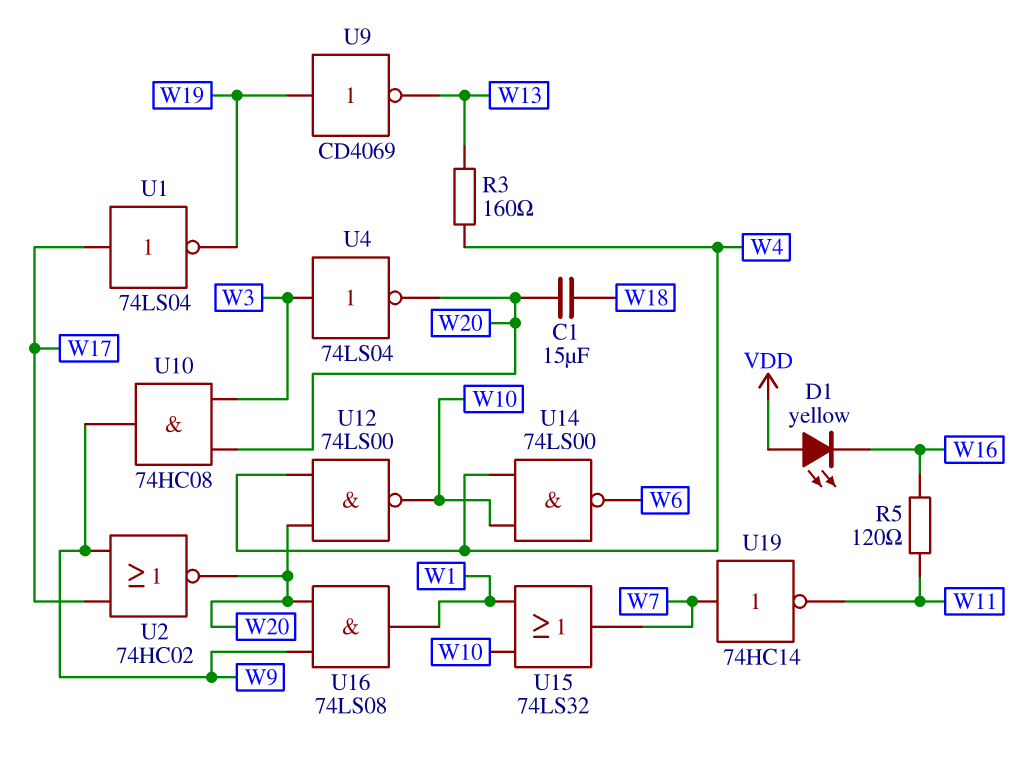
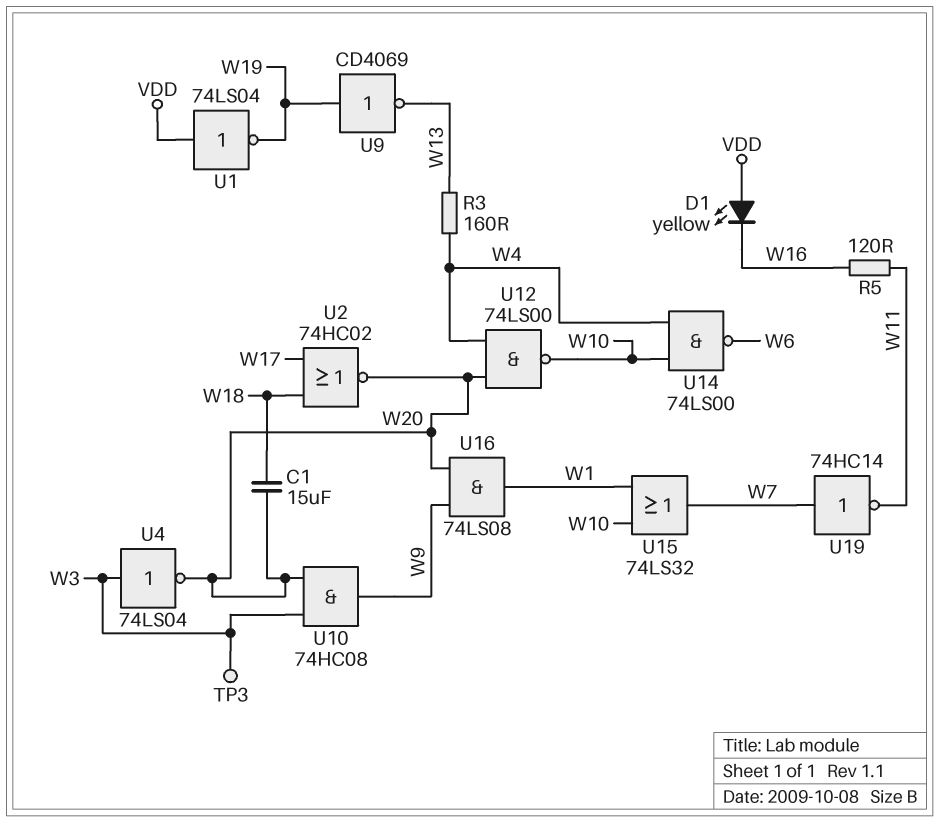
TP3: none -> test point (W3)
U1: NOT 74LS04 (in W17, out W19) -> NOT 74LS04 (in VDD, out W19)
U2: NOR 74HC02 (in W9, in W17, out W20) -> NOR 74HC02 (in W17, in W18, out W20)

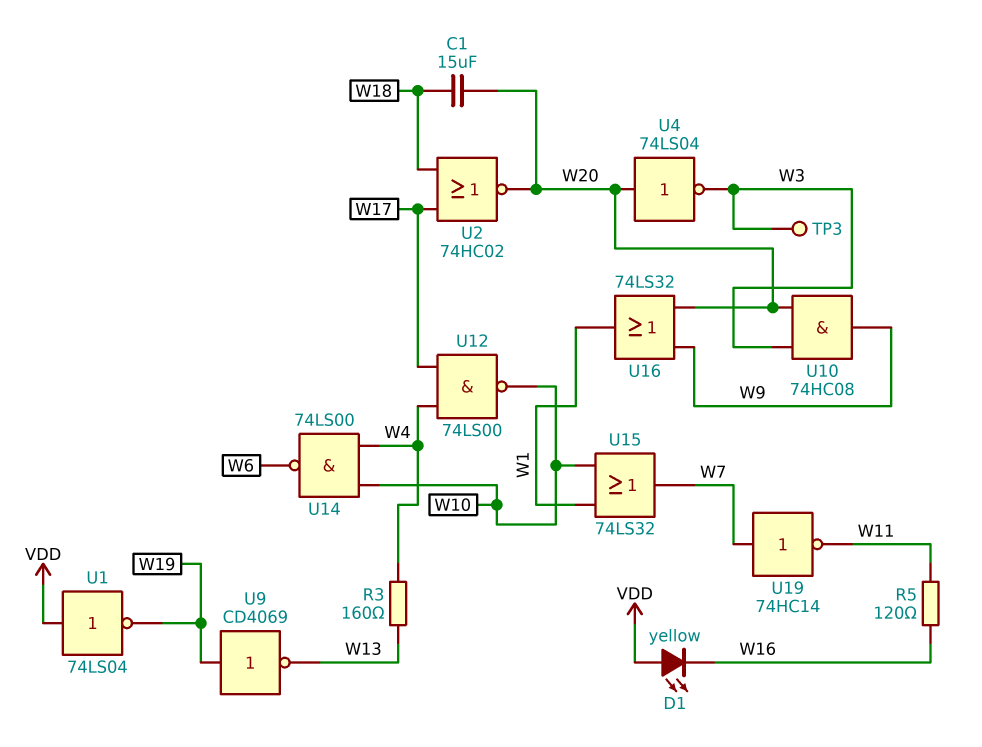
U4: NOT 74LS04 (in W3, out W20) -> NOT 74LS04 (in W20, out W3)
U12: NAND 74LS00 (in W4, in W20, out W10) -> NAND 74LS00 (in W4, in W17, out W10)
U16: AND 74LS08 (in W9, in W20, out W1) -> OR 74LS32 (in W9, in W20, out W1)

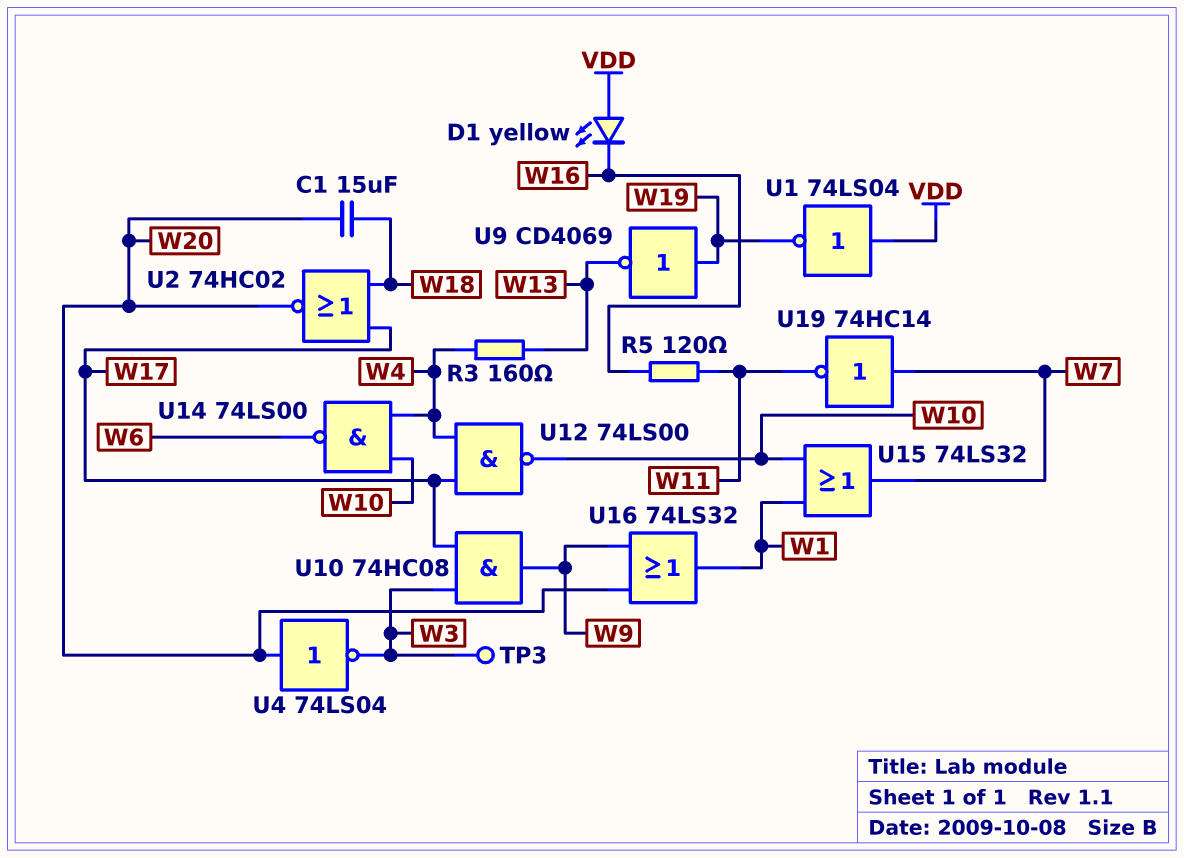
U10: AND 74HC08 (in W3, in W20, out W9) -> AND 74HC08 (in W3, in W17, out W9)

